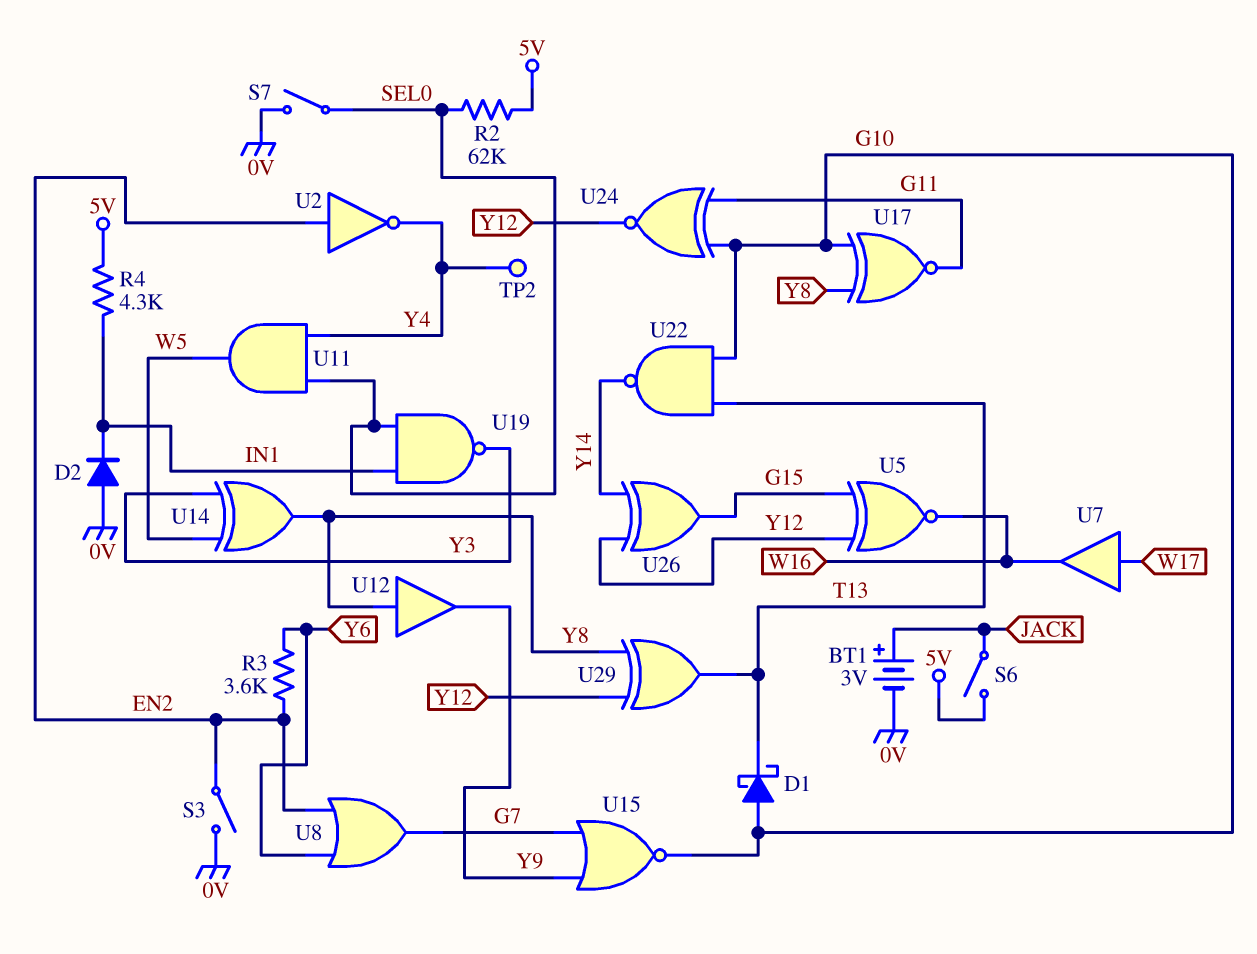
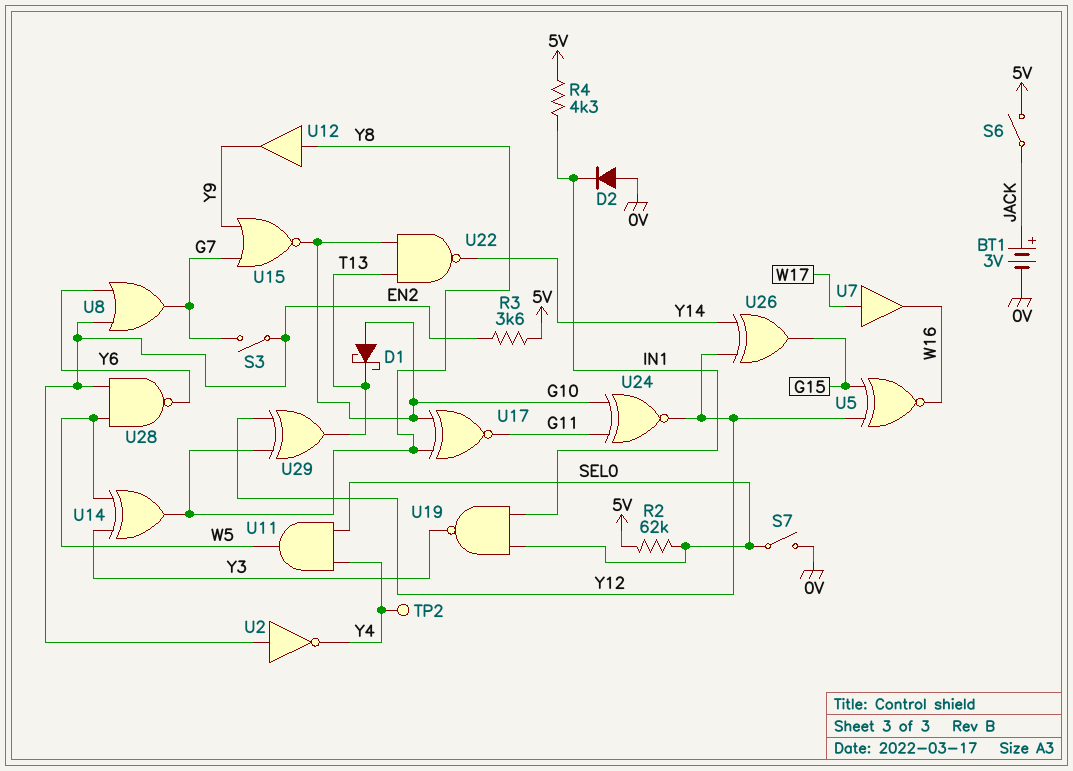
R3: 3.6k (EN2, Y6) -> 3.6k (5V, EN2)
S3: switch (0V, EN2) -> switch (EN2, G7)
U28: none -> NAND (in EN2, in W5, out Y6)

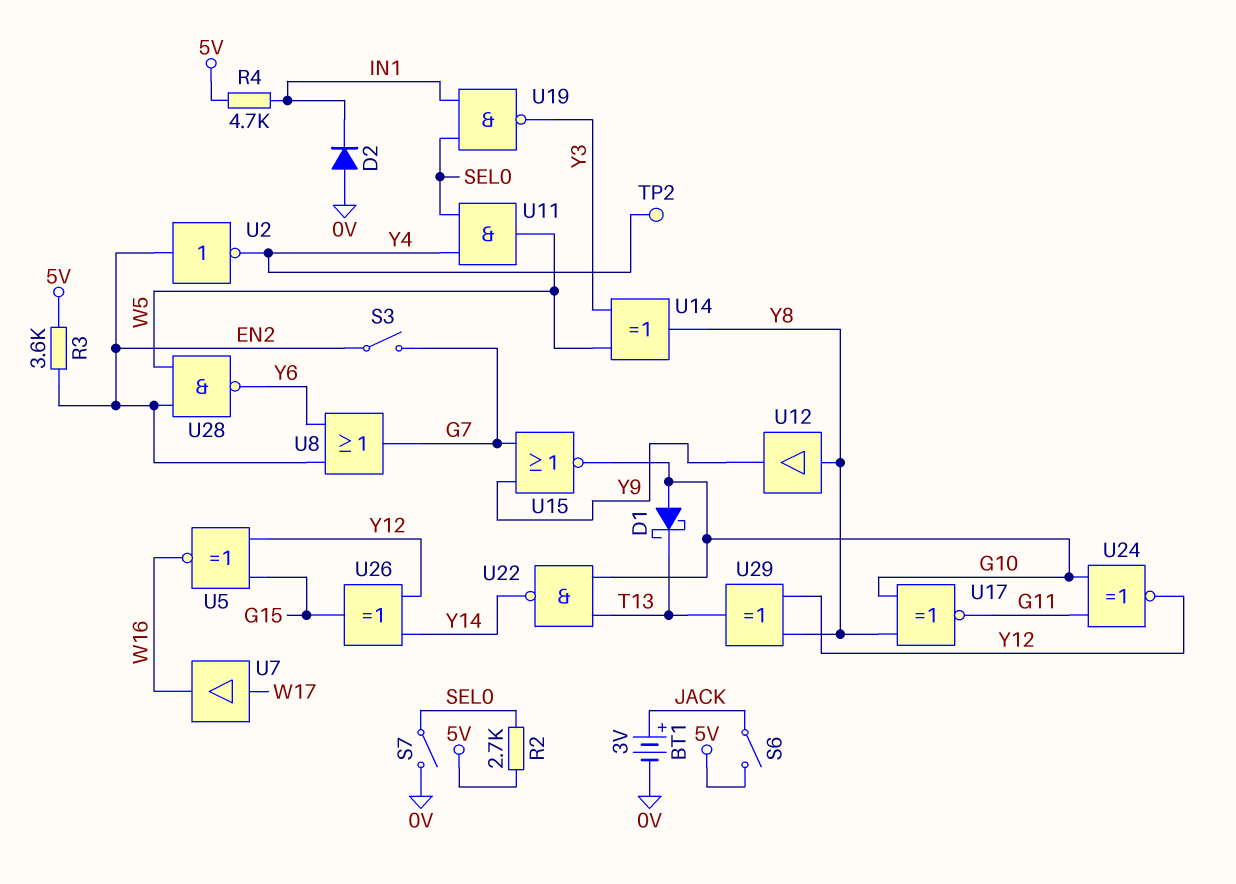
R2: 62k (5V, SEL0) -> 2.7k (5V, SEL0)
R4: 4.3k (5V, IN1) -> 4.7k (5V, IN1)

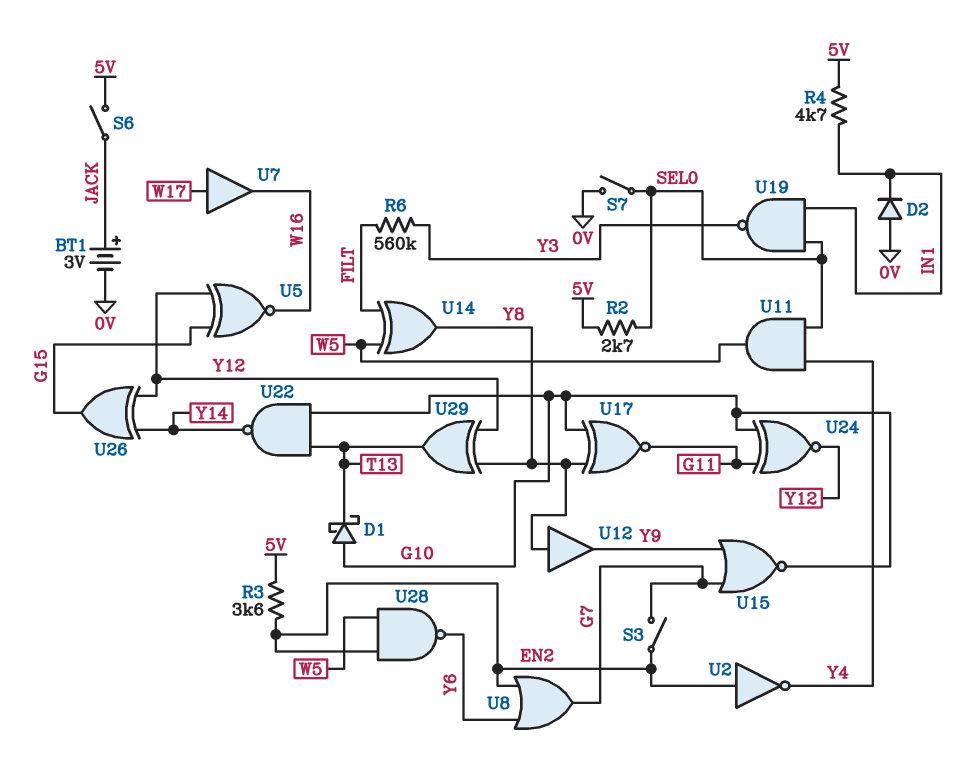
R6: none -> 560k (FILT, Y3)
TP2: test point (Y4) -> none
U14: XOR (in W5, in Y3, out Y8) -> XOR (in FILT, in W5, out Y8)

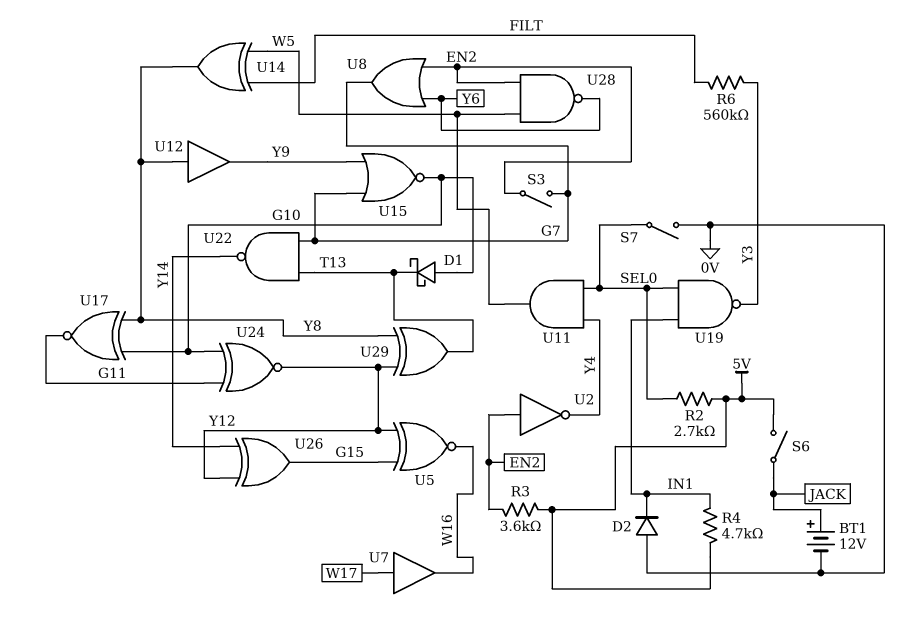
BT1: 3V (plus JACK, minus 0V) -> 12V (plus JACK, minus 0V)
U22: NAND (in G10, in T13, out Y14) -> NAND (in G7, in T13, out Y14)

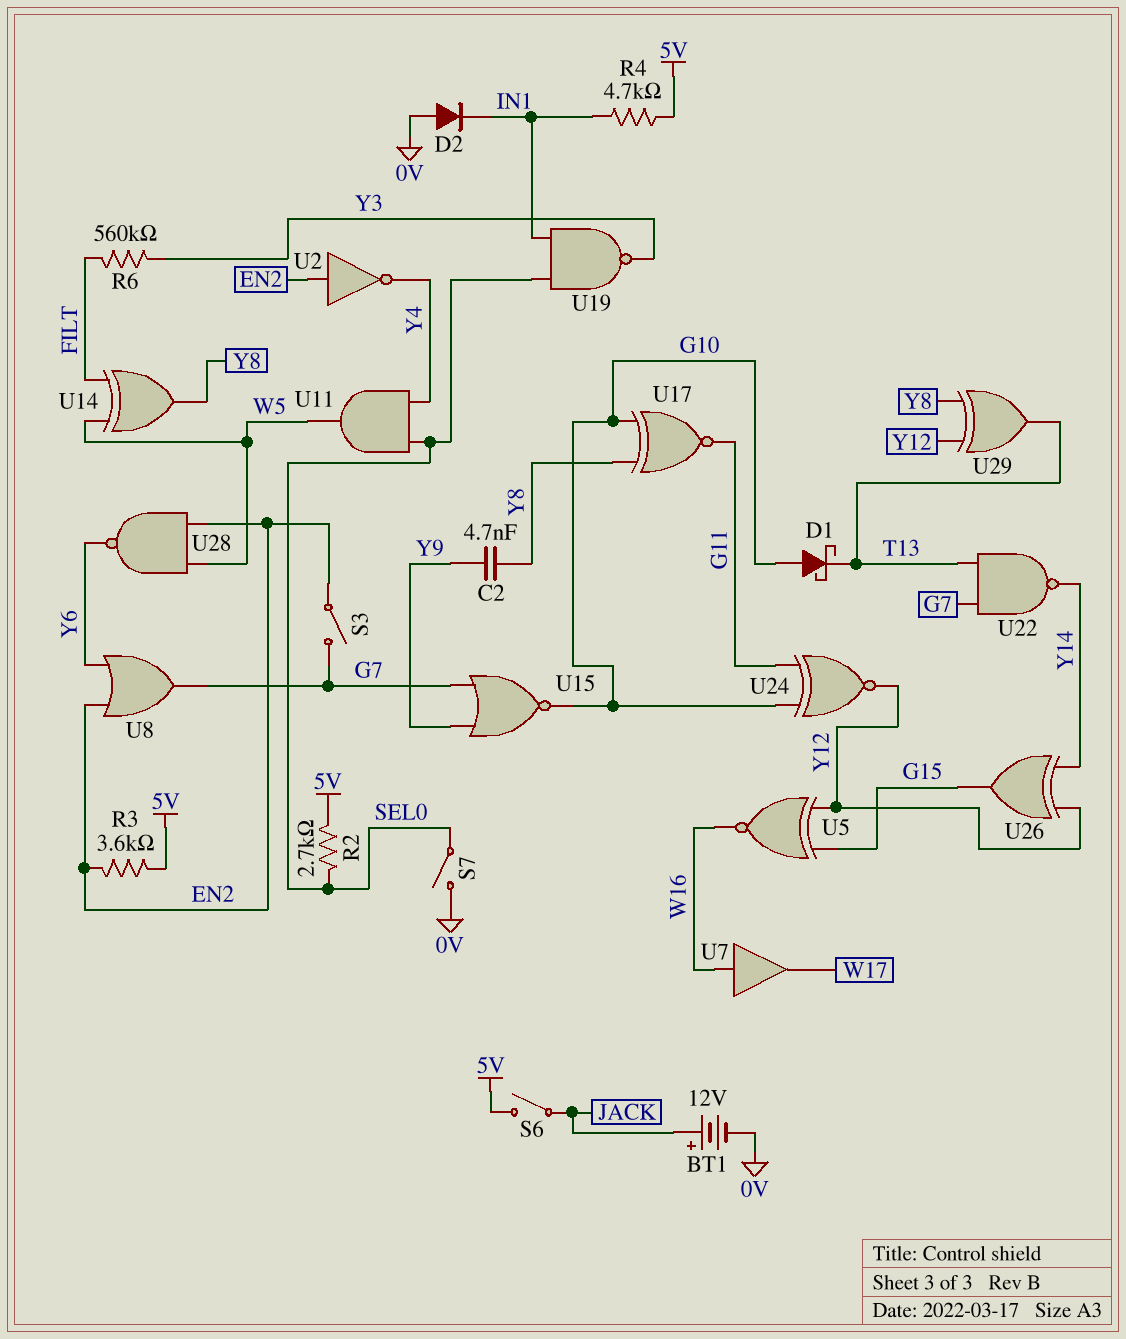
C2: none -> 4.7nF (Y8, Y9)
U7: buffer (in W17, out W16) -> buffer (in W16, out W17)
U12: buffer (in Y8, out Y9) -> none

